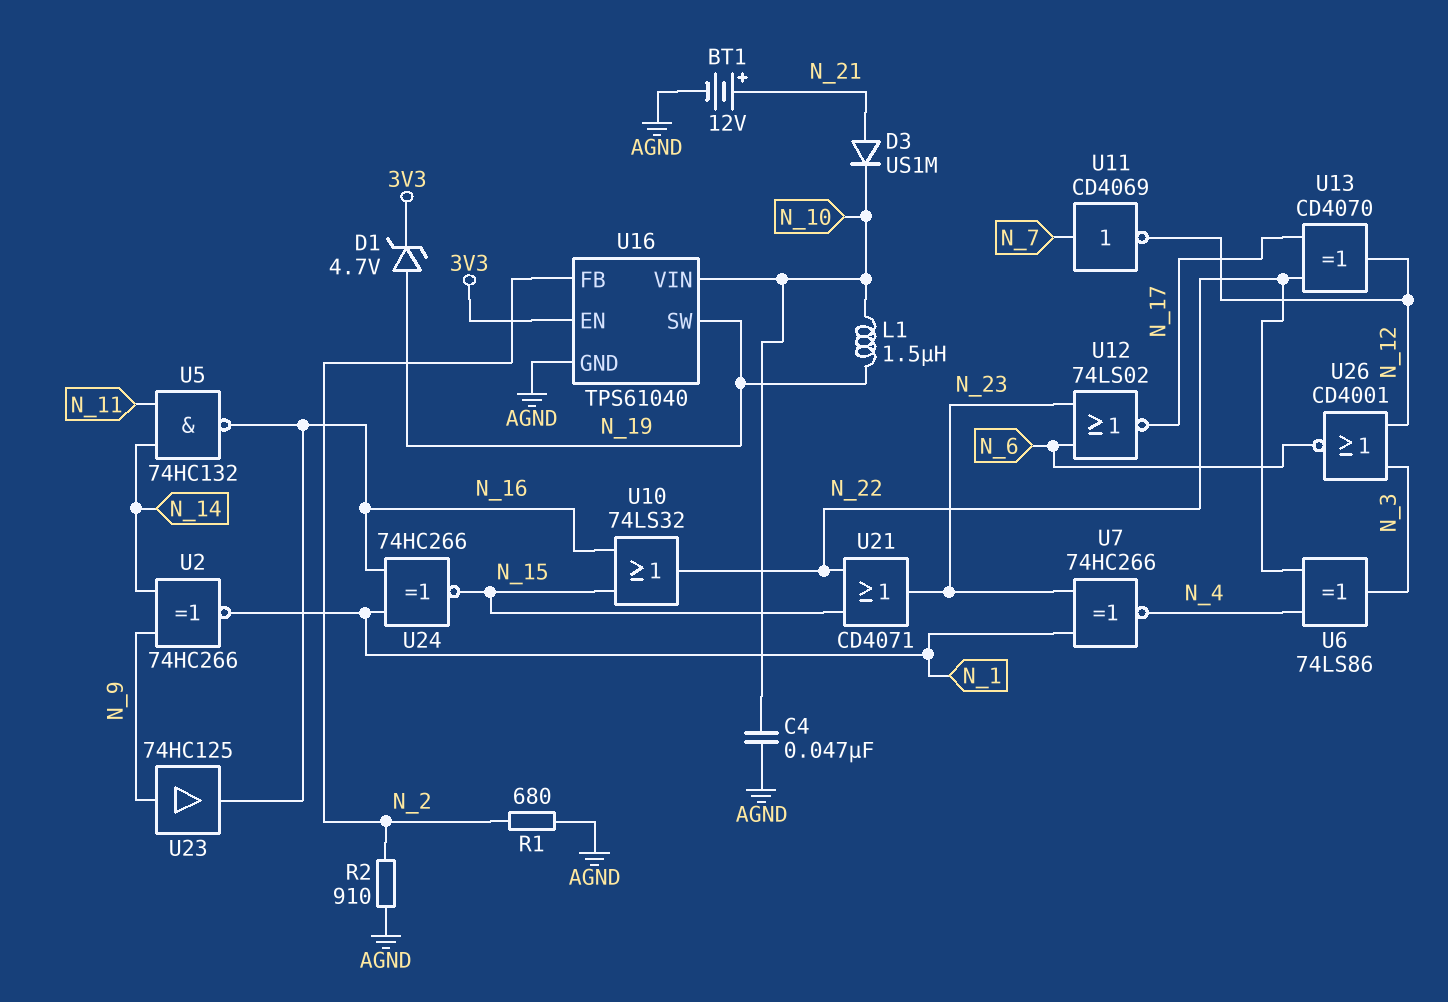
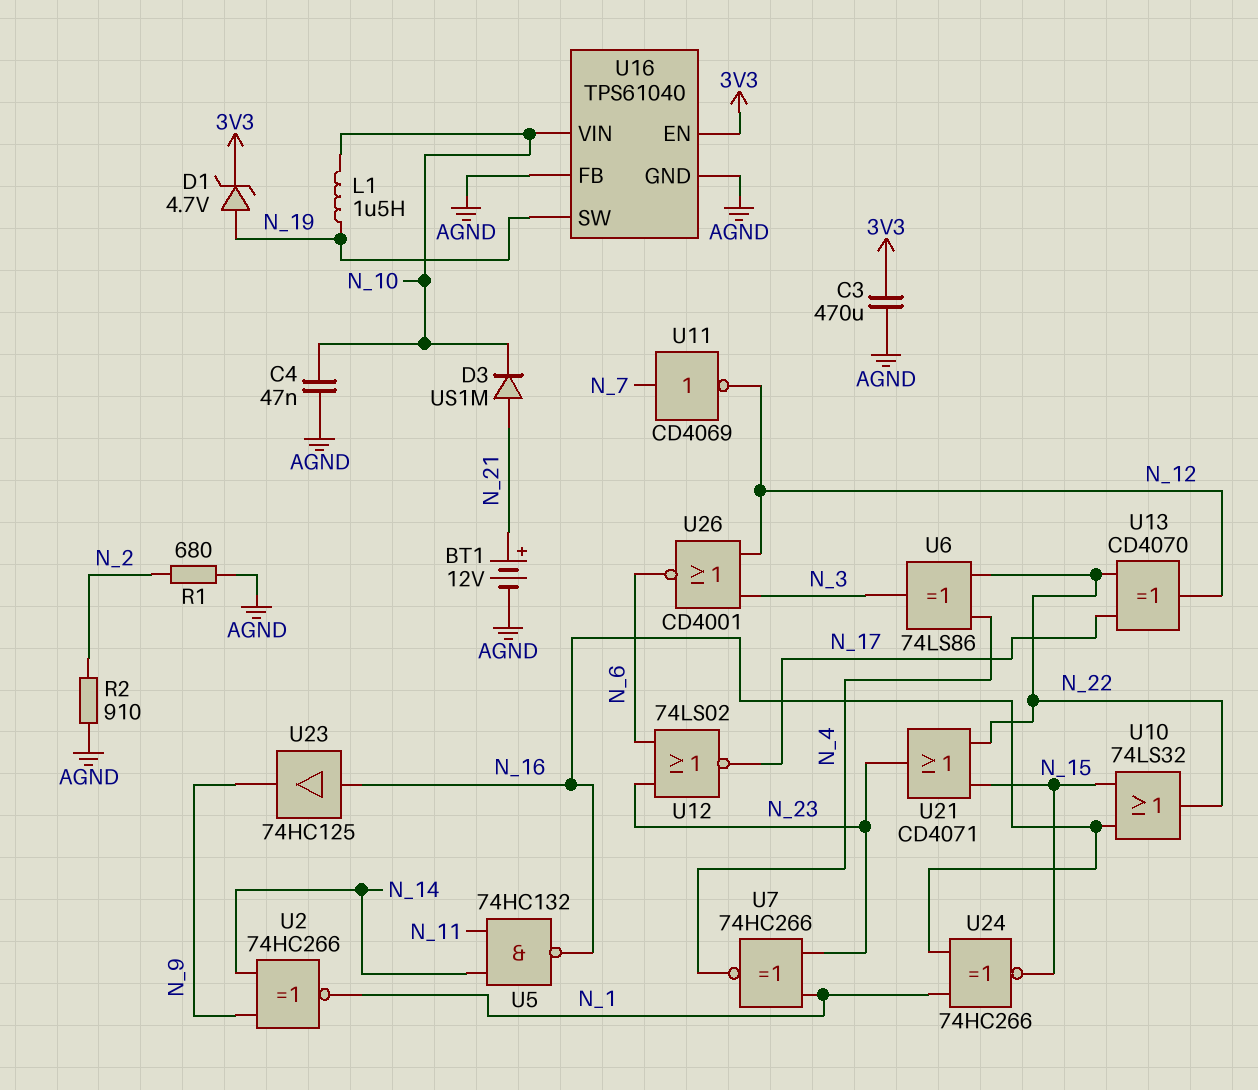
C3: none -> 470uF (3V3, AGND)
U16 pin FB: N_2 -> AGND
U23: buffer 74HC125 (in N_9, out N_16) -> buffer 74HC125 (in N_16, out N_9)

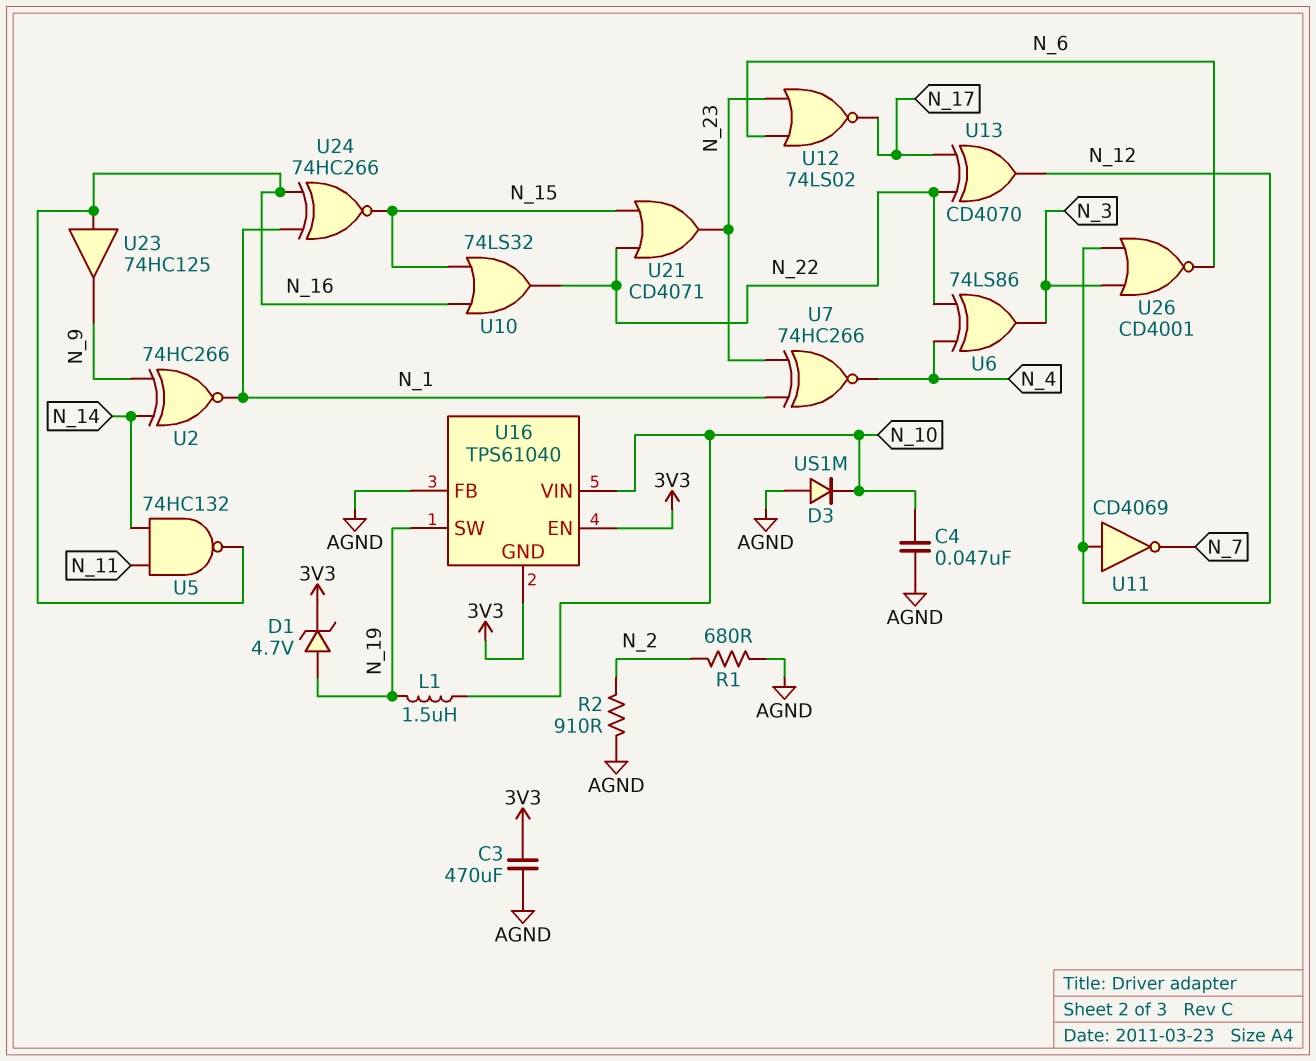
BT1: 12V (plus N_21, minus AGND) -> none
D3: diode US1M (A N_21, K N_10) -> diode US1M (A AGND, K N_10)
U11: NOT CD4069 (in N_7, out N_12) -> NOT CD4069 (in N_12, out N_7)
U16 pin GND: AGND -> 3V3

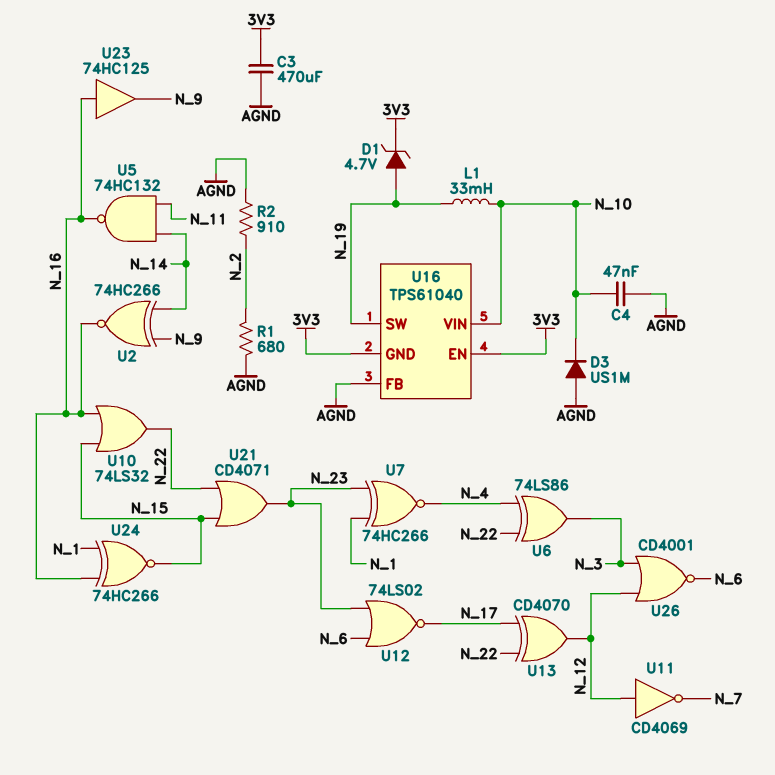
L1: 1.5uH (N_10, N_19) -> 33mH (N_10, N_19)
U2: XNOR 74HC266 (in N_9, in N_14, out N_1) -> XNOR 74HC266 (in N_9, in N_14, out N_16)

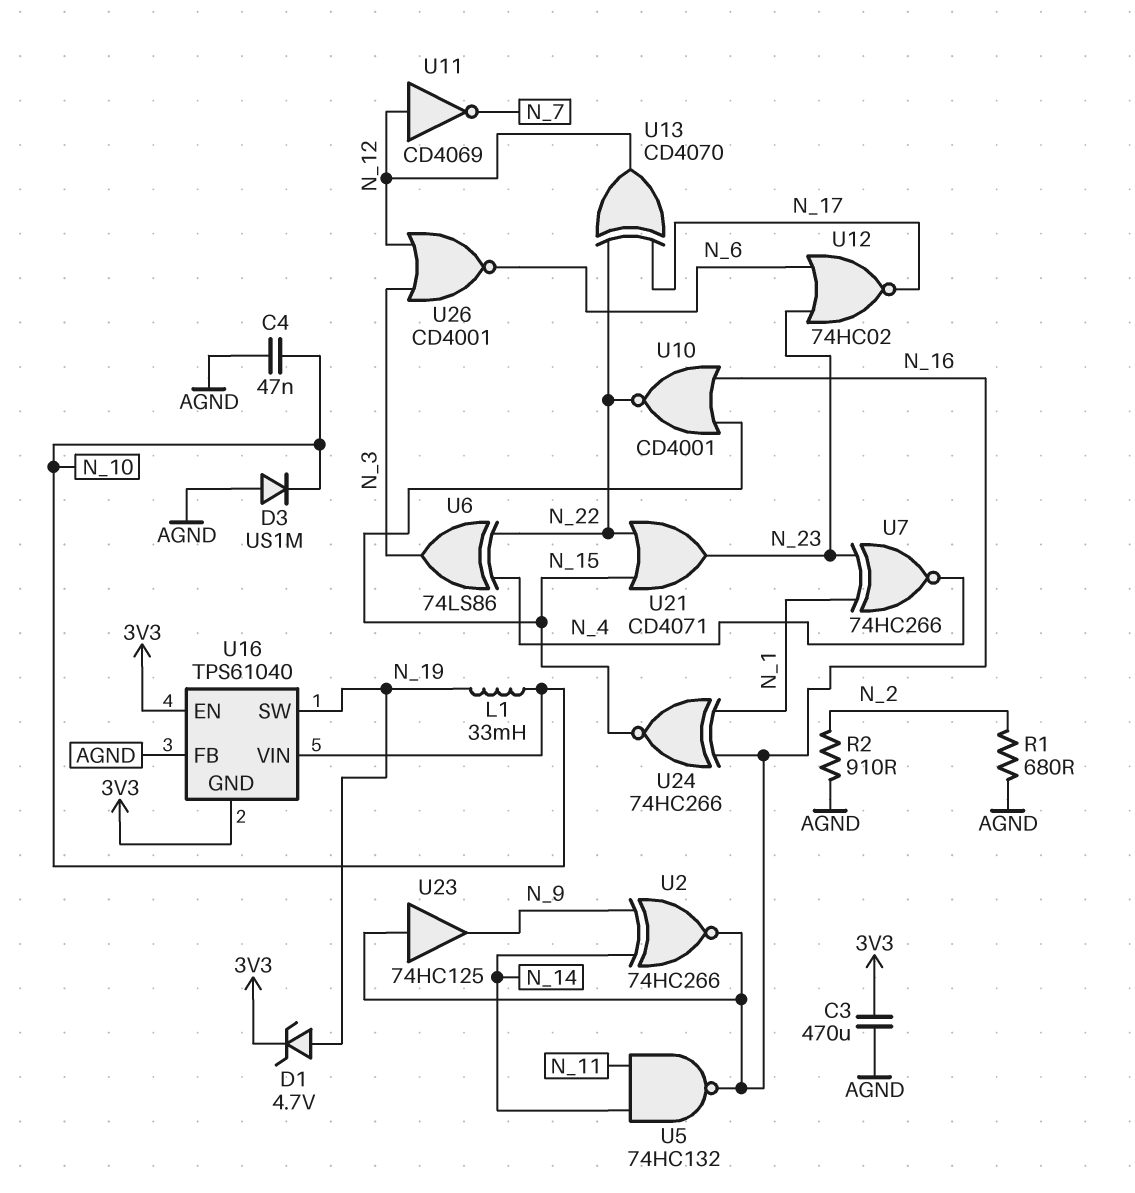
U10: OR 74LS32 (in N_15, in N_16, out N_22) -> NOR CD4001 (in N_15, in N_16, out N_22)
U12: NOR 74LS02 (in N_6, in N_23, out N_17) -> NOR 74HC02 (in N_6, in N_23, out N_17)

